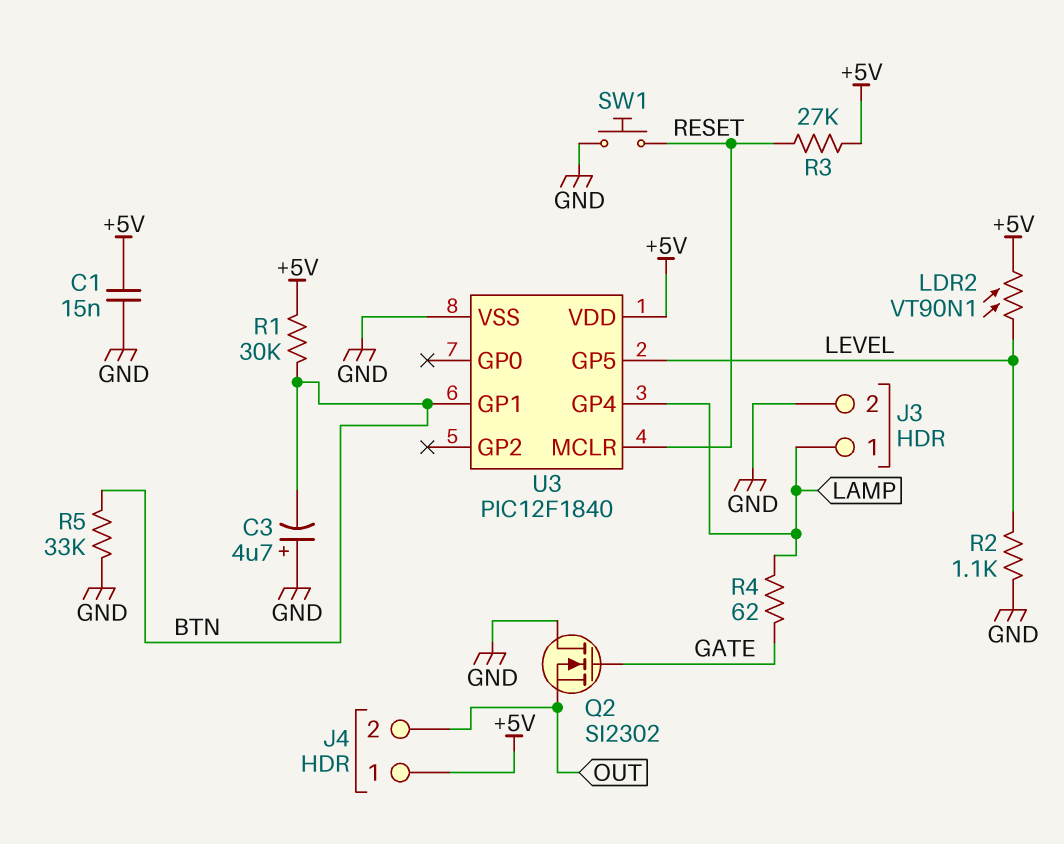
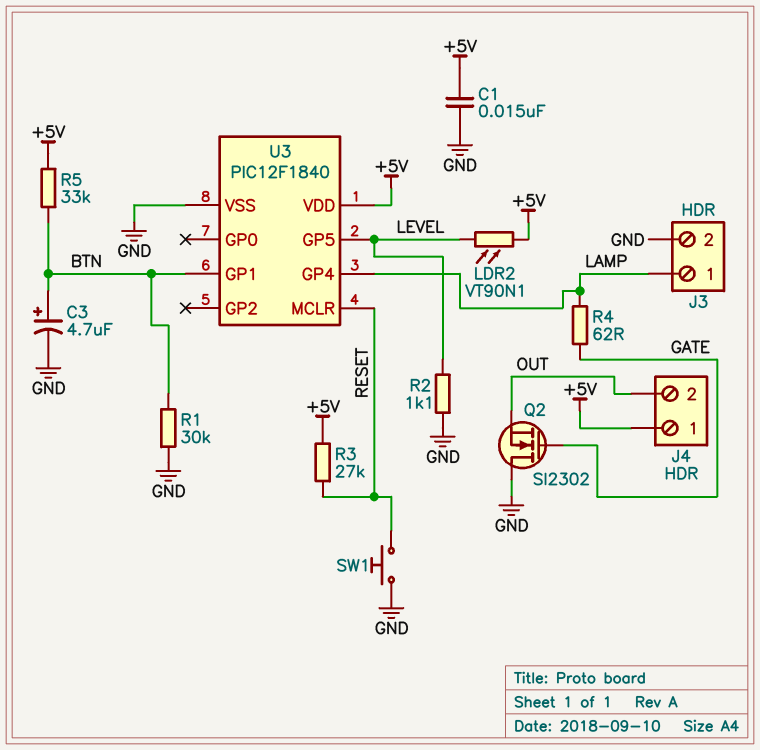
C3: 4.7uF (plus GND, minus BTN) -> 4.7uF (plus BTN, minus GND)
R1: 30k (+5V, BTN) -> 30k (BTN, GND)
R5: 33k (BTN, GND) -> 33k (+5V, BTN)

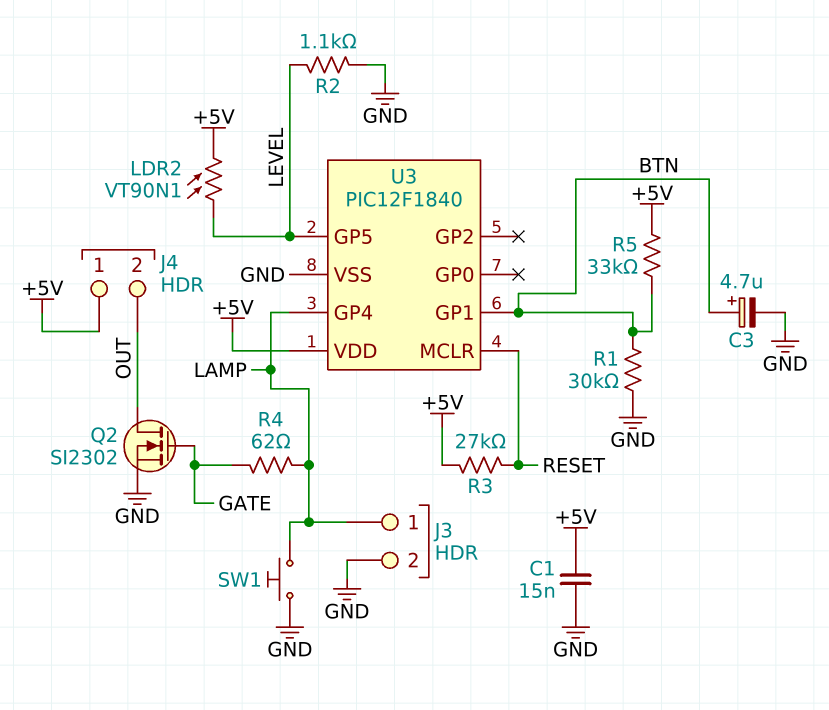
Q2: NMOS SI2302 (G GATE, D GND, S OUT) -> NMOS SI2302 (G GATE, D OUT, S GND)
SW1: button (GND, RESET) -> button (GND, LAMP)

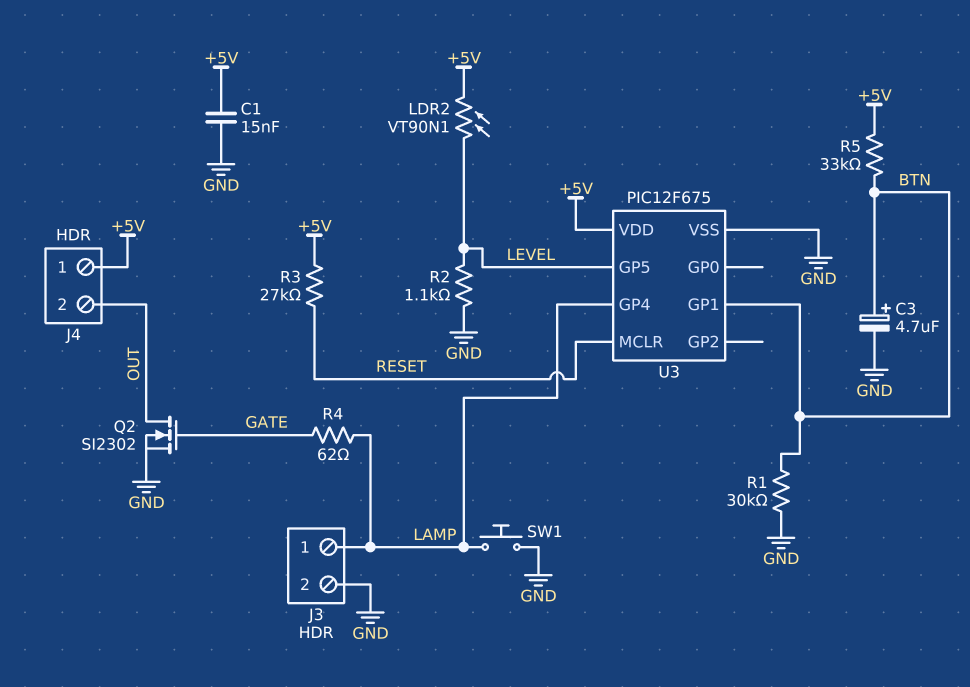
U3: PIC12F1840 -> PIC12F675

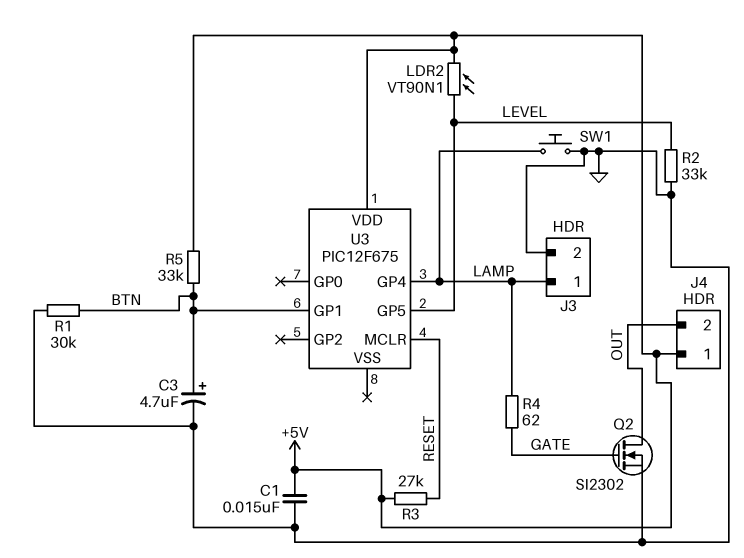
R2: 1.1k (GND, LEVEL) -> 33k (GND, LEVEL)
U3 pin VSS: GND -> none

